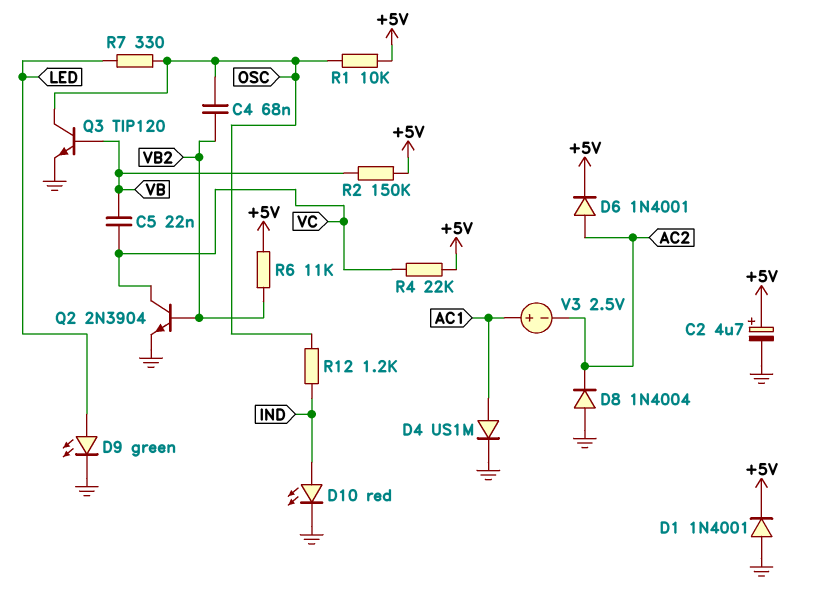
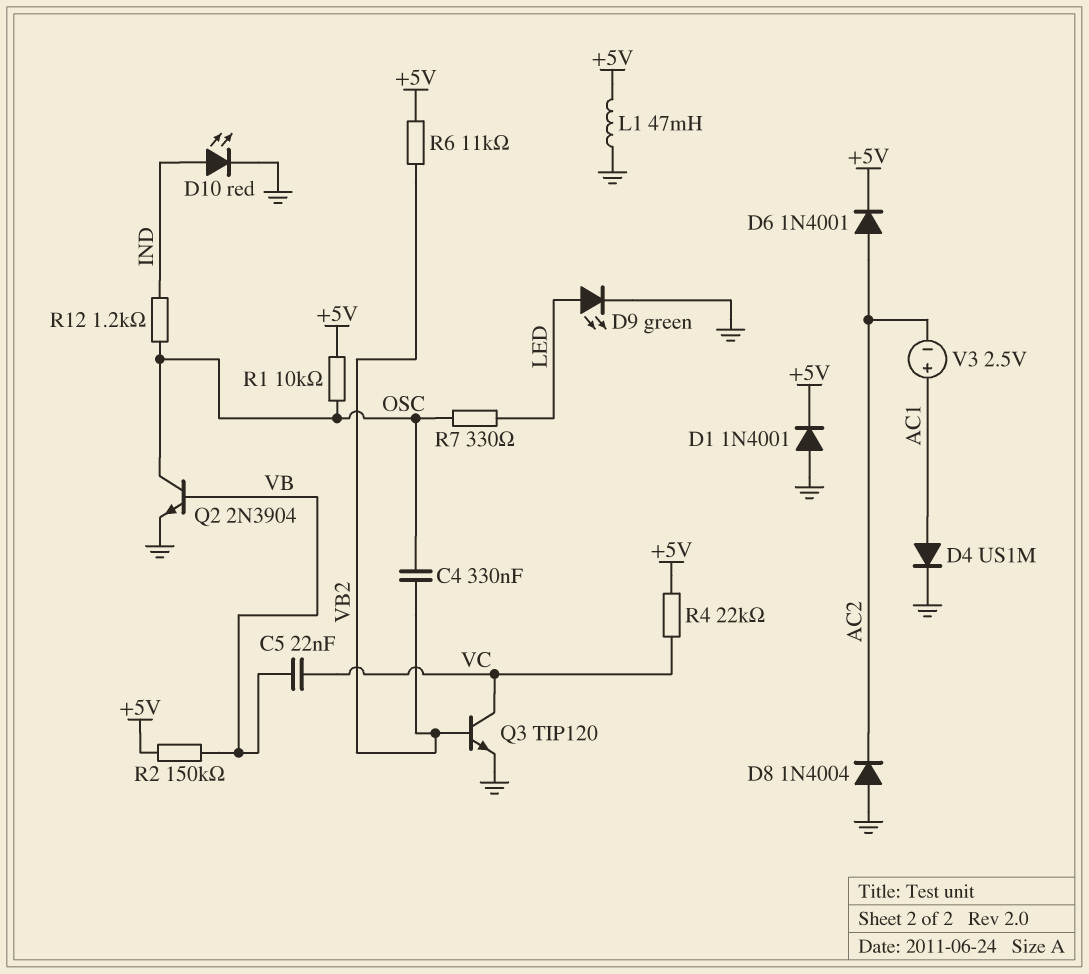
C2: 4.7uF (plus +5V, minus GND) -> none
C4: 68nF (OSC, VB2) -> 330nF (OSC, VB2)
L1: none -> 47mH (+5V, GND)
Q2: NPN 2N3904 (B VB2, C VC, E GND) -> NPN 2N3904 (B VB, C OSC, E GND)
Q3: NPN TIP120 (B VB, C OSC, E GND) -> NPN TIP120 (B VB2, C VC, E GND)

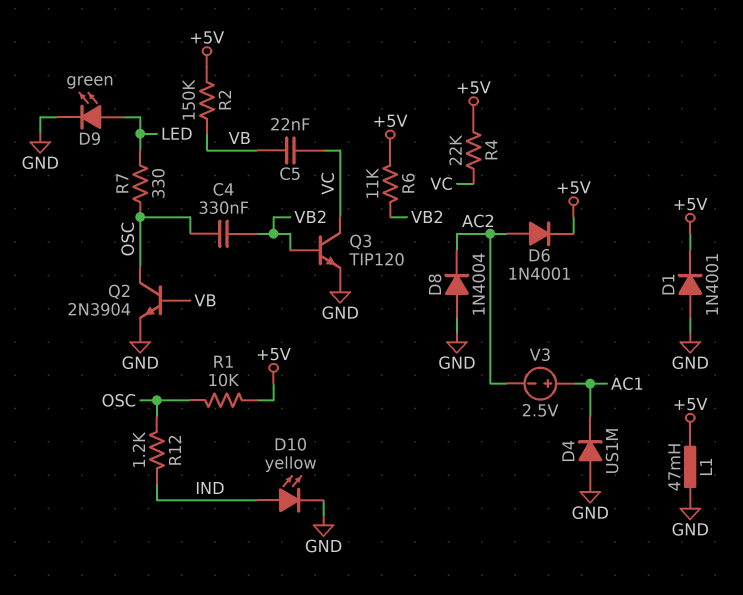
D4: diode US1M (A AC1, K GND) -> diode US1M (A GND, K AC1)
D10: LED red (A IND, K GND) -> LED yellow (A IND, K GND)

